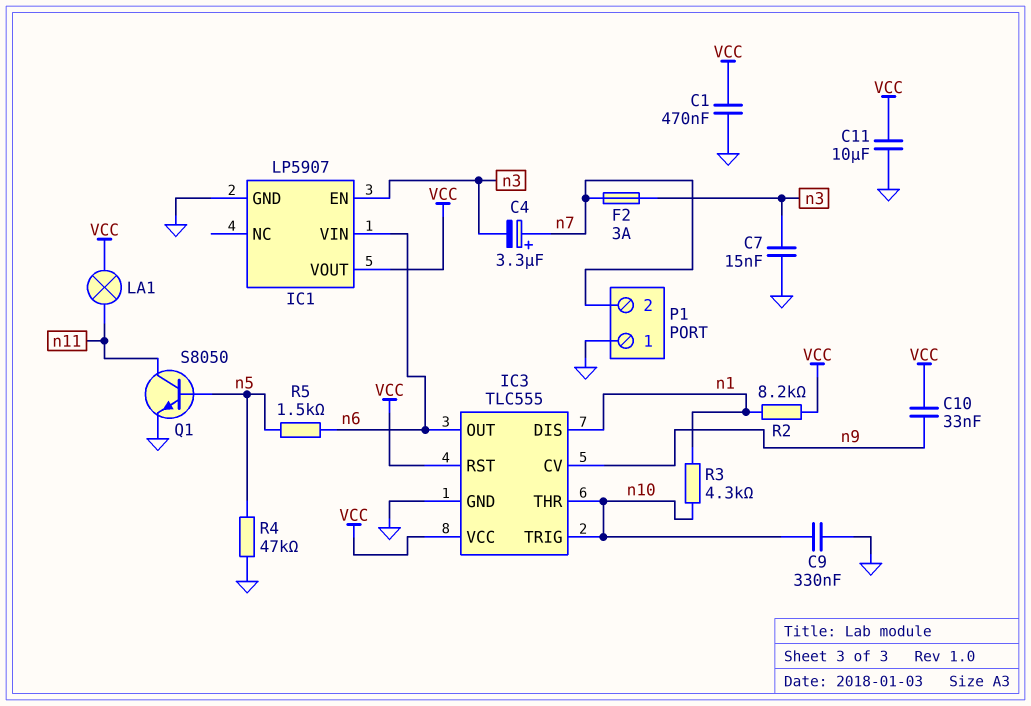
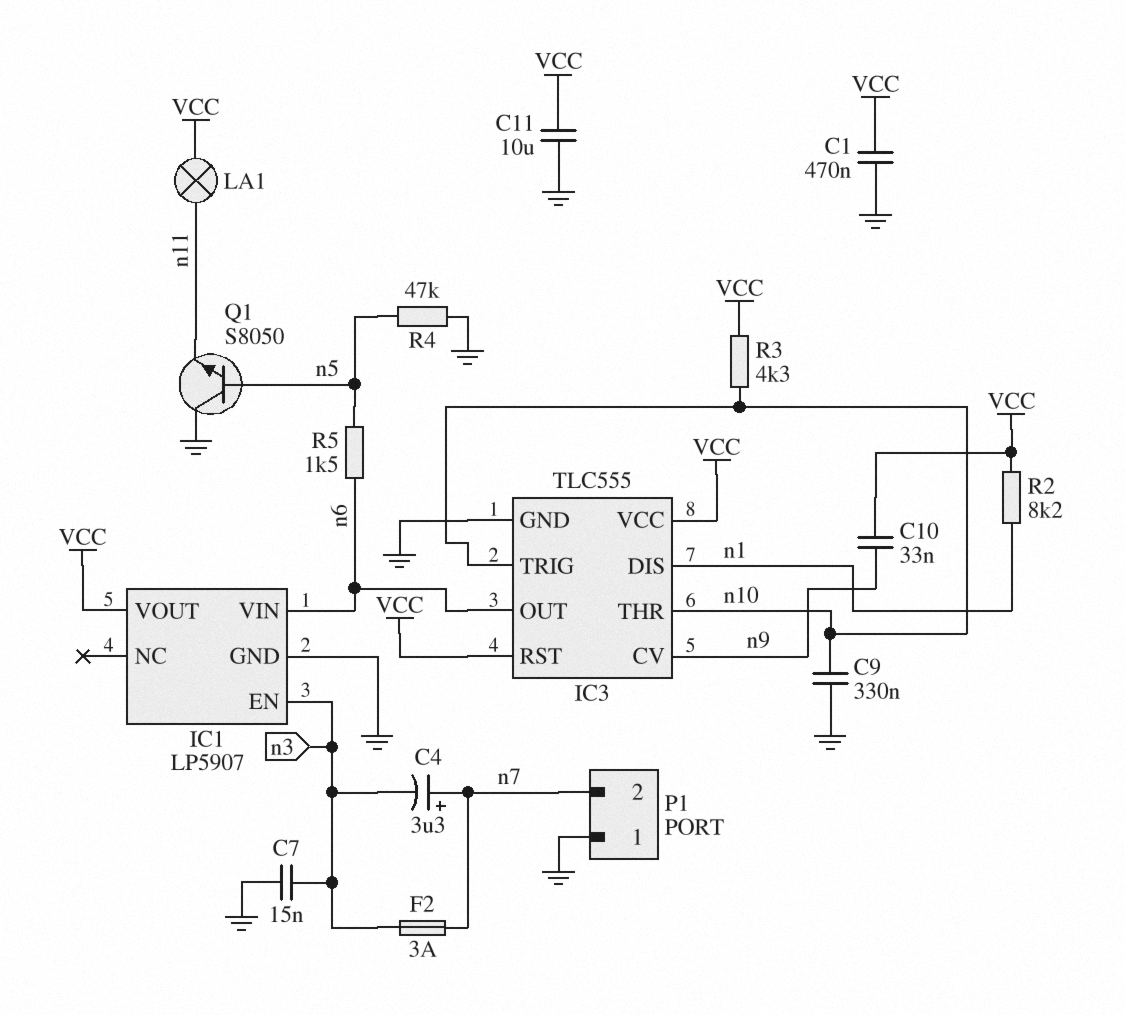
Q1: NPN S8050 (B n5, C n11, E GND) -> NPN S8050 (B n5, C GND, E n11)
R3: 4.3k (n1, n10) -> 4.3k (VCC, n10)

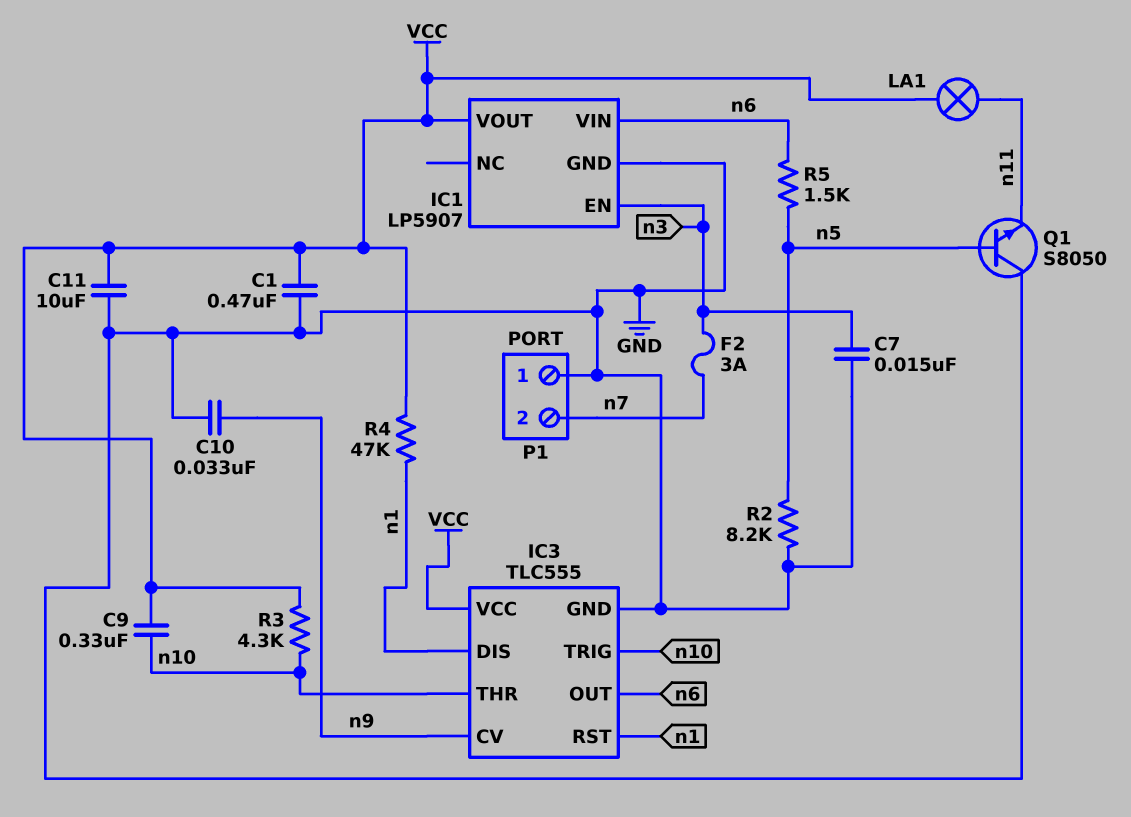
C4: 3.3uF (plus n7, minus n3) -> none
C9: 330nF (GND, n10) -> 330nF (VCC, n10)
C10: 33nF (VCC, n9) -> 33nF (GND, n9)
IC3 pin RST: VCC -> n1
R2: 8.2k (VCC, n1) -> 8.2k (GND, n5)
R4: 47k (GND, n5) -> 47k (VCC, n1)

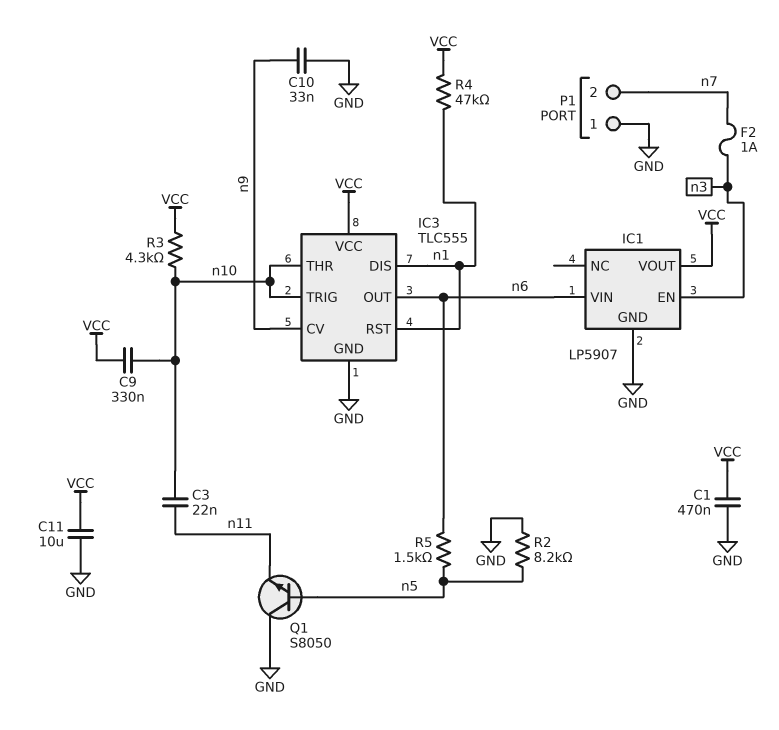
C3: none -> 22nF (n10, n11)
C7: 15nF (GND, n3) -> none
F2: 3A (n3, n7) -> 1A (n3, n7)
LA1: lamp (VCC, n11) -> none

